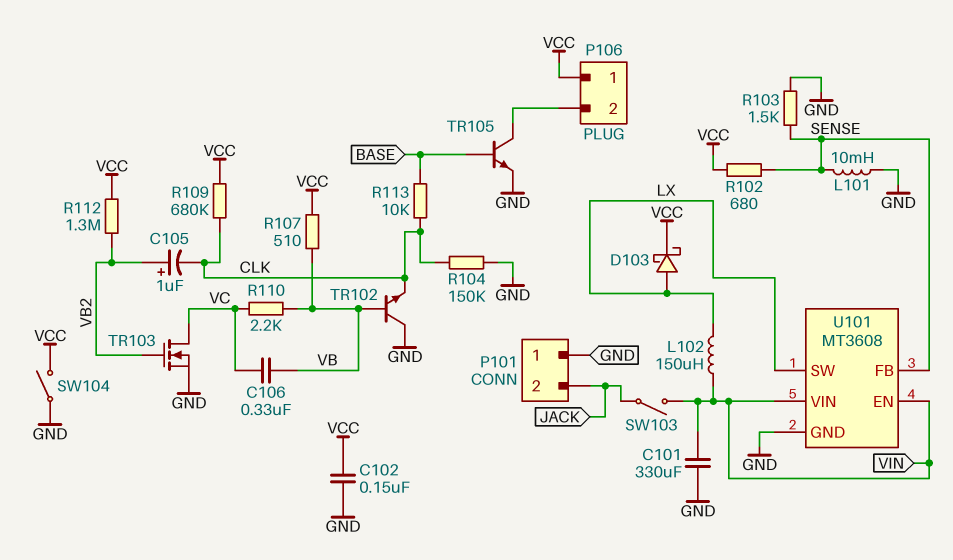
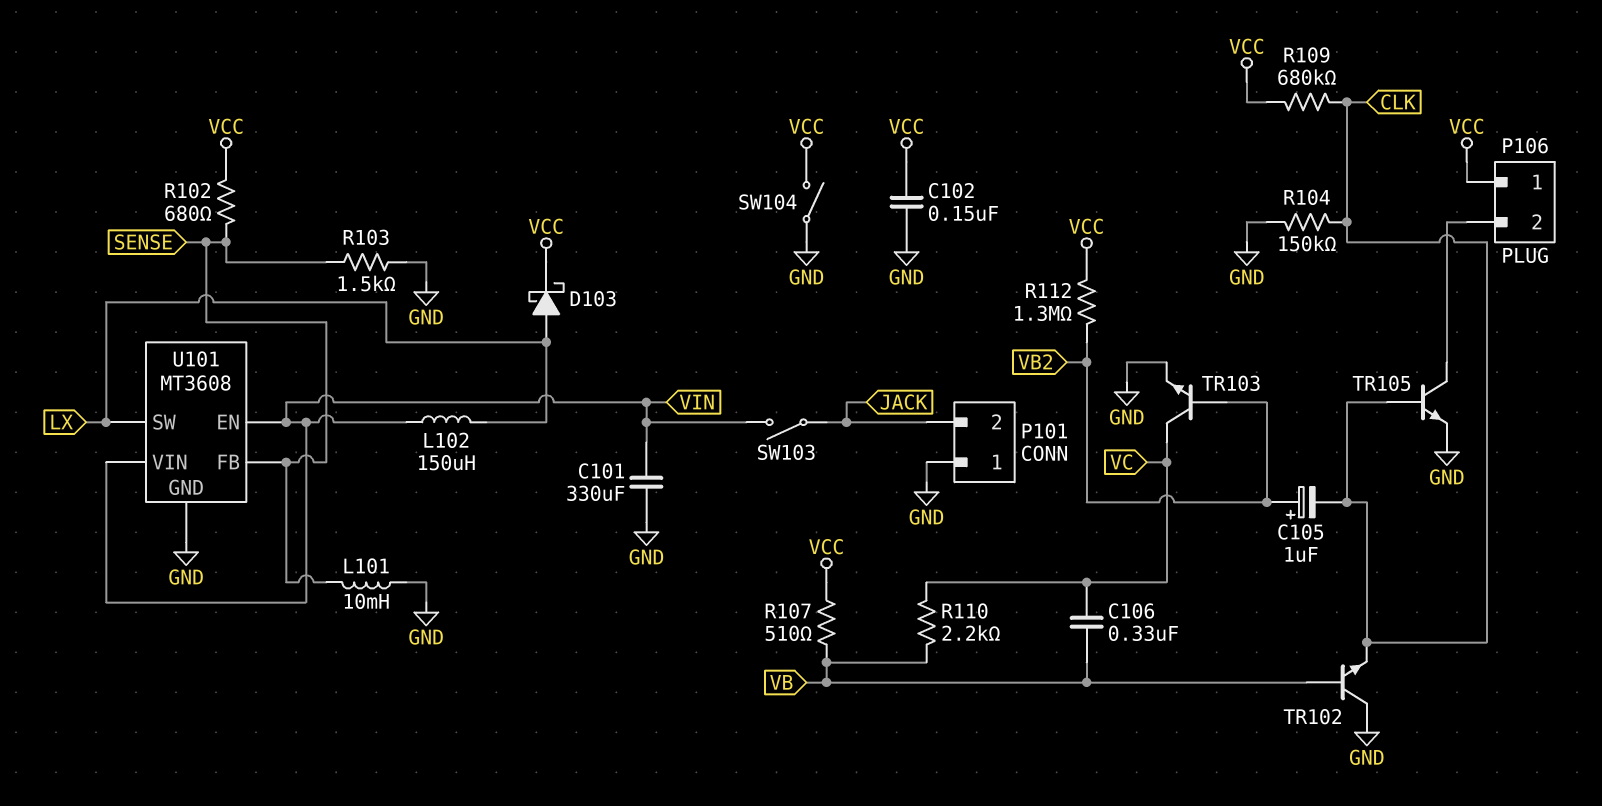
R113: 10k (BASE, CLK) -> none
TR103: NMOS (G VB2, D VC, S GND) -> NPN (B VB2, C VC, E GND)
TR105: NPN (B BASE, C P106/2, E GND) -> NPN (B CLK, C P106/2, E GND)

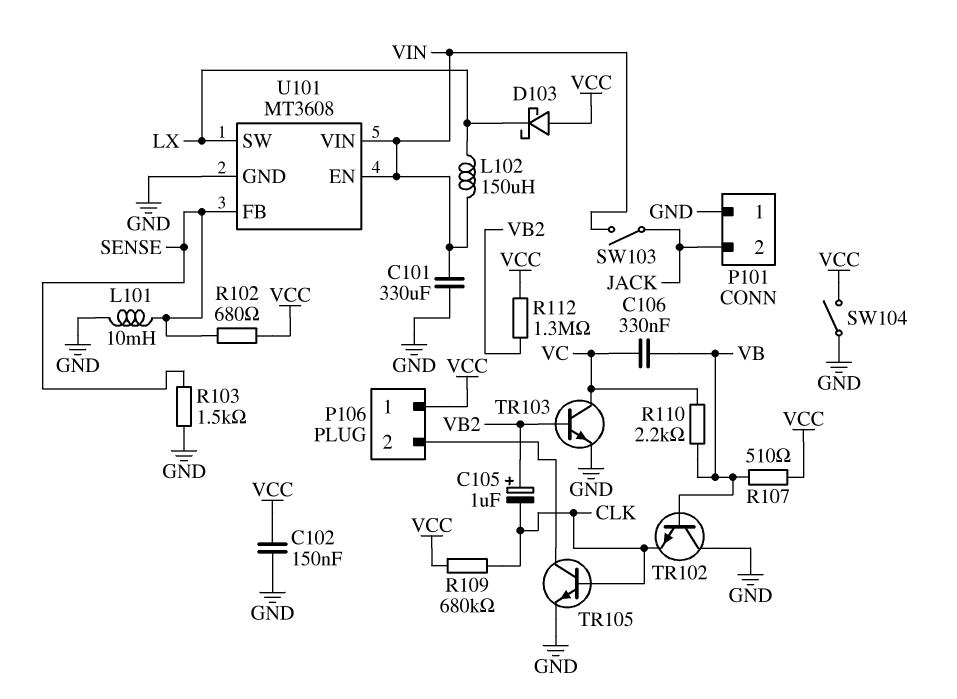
D103: schottky (A LX, K VCC) -> schottky (A VCC, K LX)
R104: 150k (CLK, GND) -> none

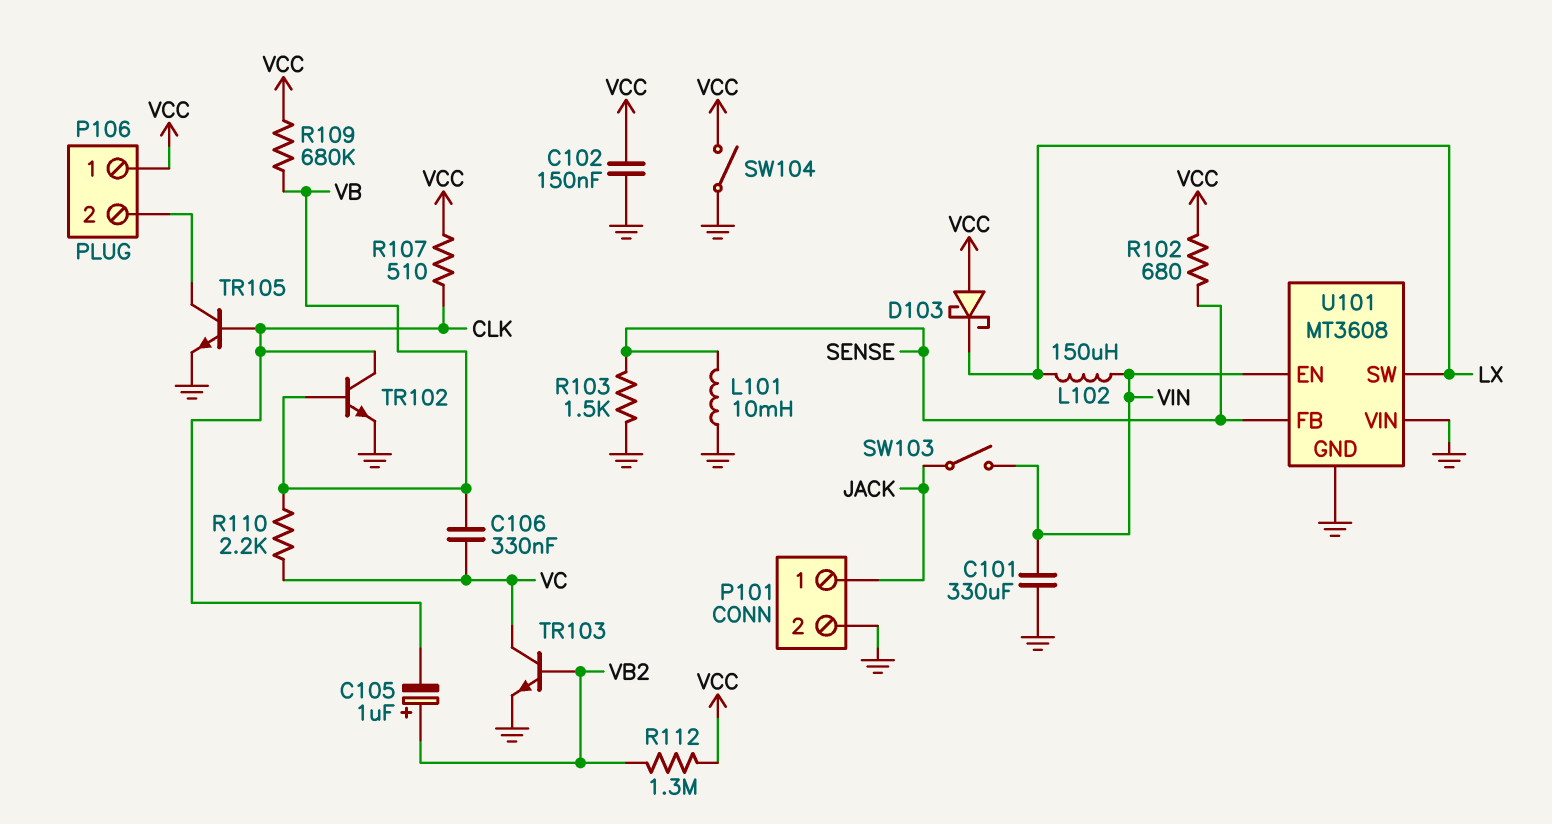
P101 pin 1: GND -> JACK
P101 pin 2: JACK -> GND
R107: 510 (VB, VCC) -> 510 (CLK, VCC)
R109: 680k (CLK, VCC) -> 680k (VB, VCC)
TR102: NPN (B VB, C GND, E CLK) -> NPN (B VB, C CLK, E GND)
U101 pin VIN: VIN -> GND

